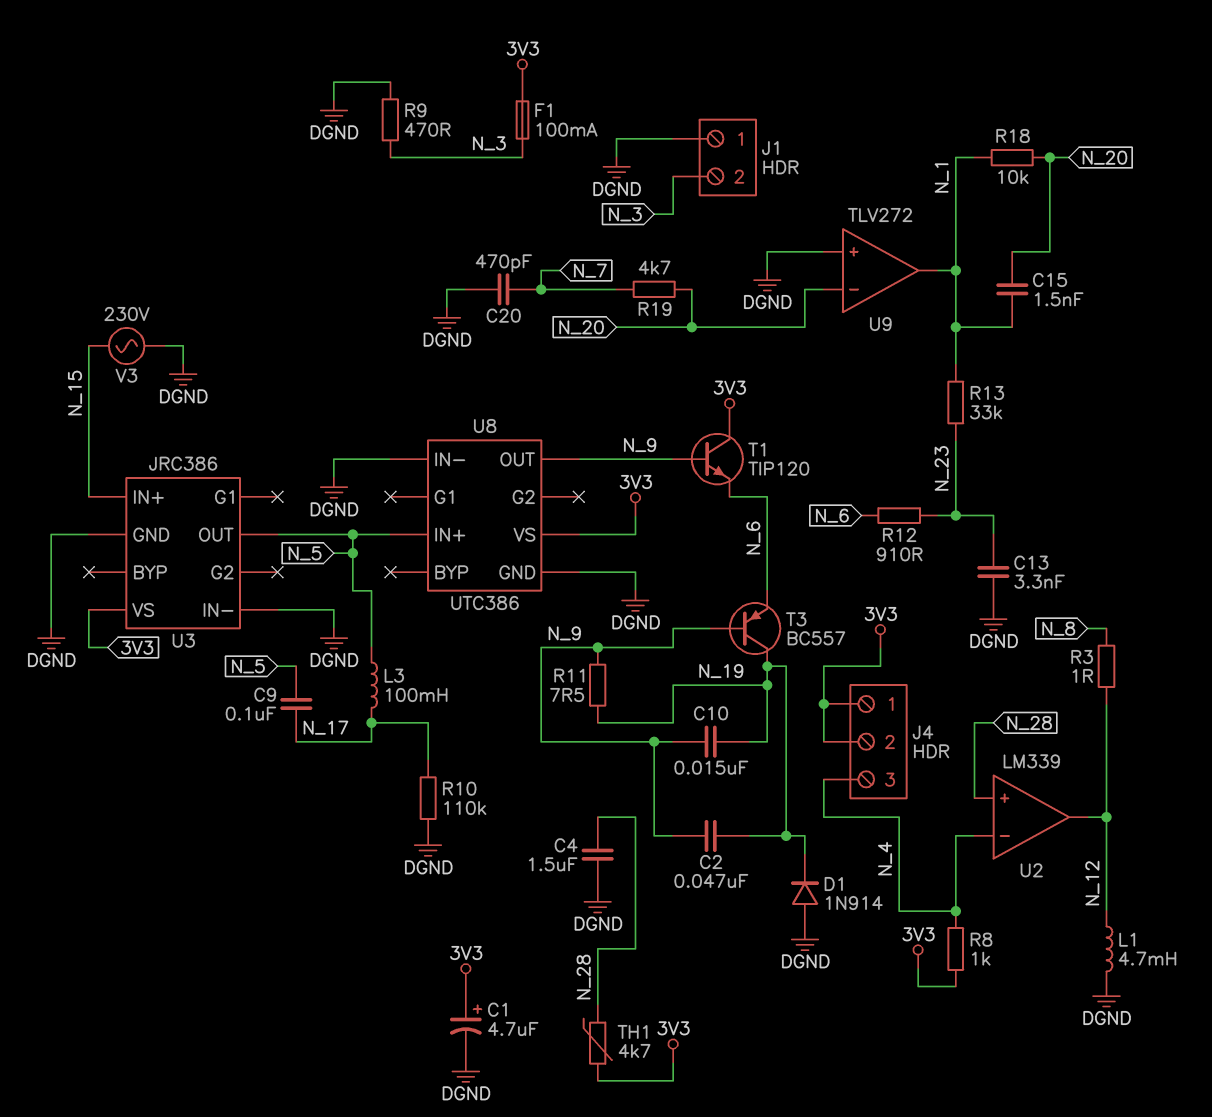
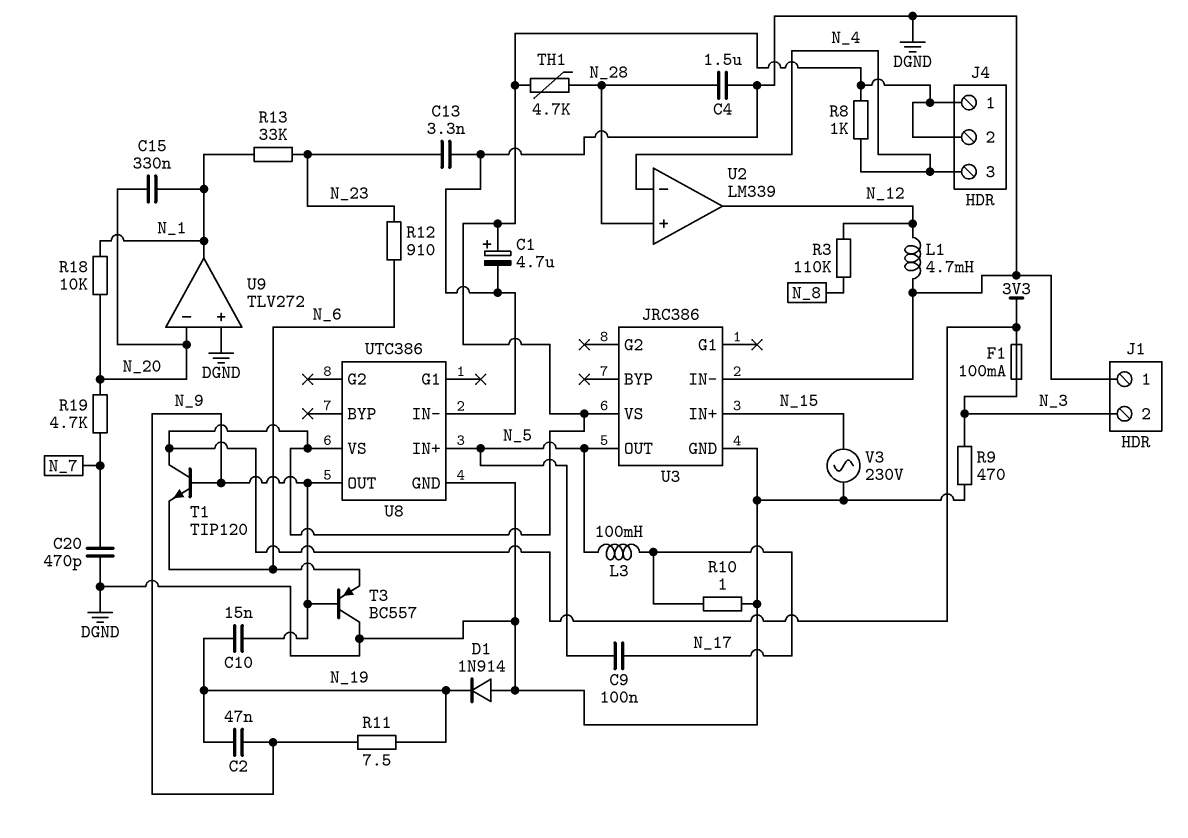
C15: 1.5nF (N_1, N_20) -> 330nF (N_1, N_20)
R3: 1 (N_8, N_12) -> 110k (N_8, N_12)
R10: 110k (DGND, N_17) -> 1 (DGND, N_17)
T3: PNP BC557 (B N_9, C N_19, E N_6) -> PNP BC557 (B N_9, C DGND, E N_6)

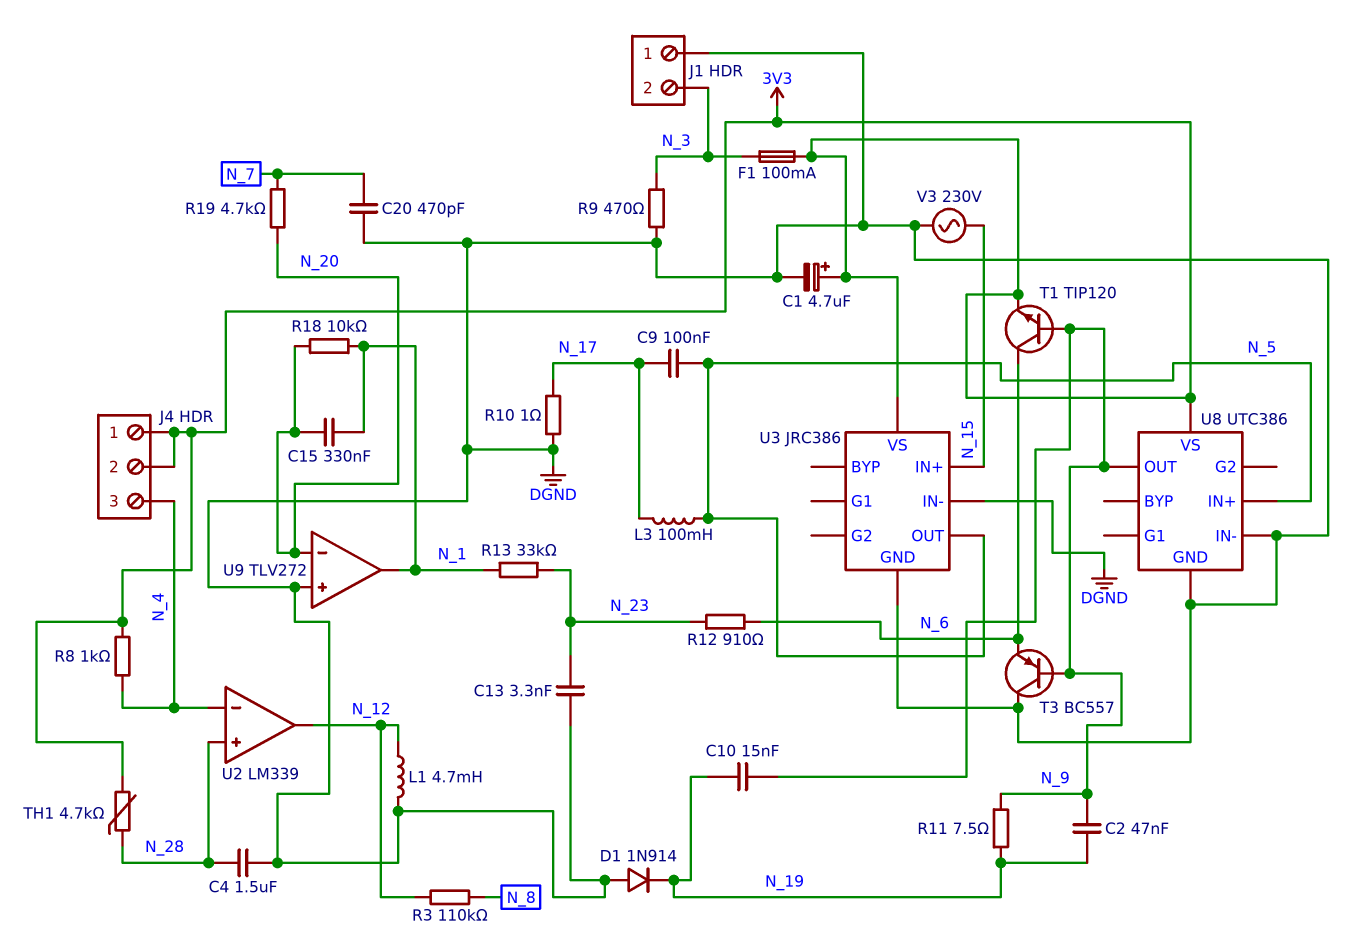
T1: NPN TIP120 (B N_9, C 3V3, E N_6) -> NPN TIP120 (B N_9, C N_6, E 3V3)

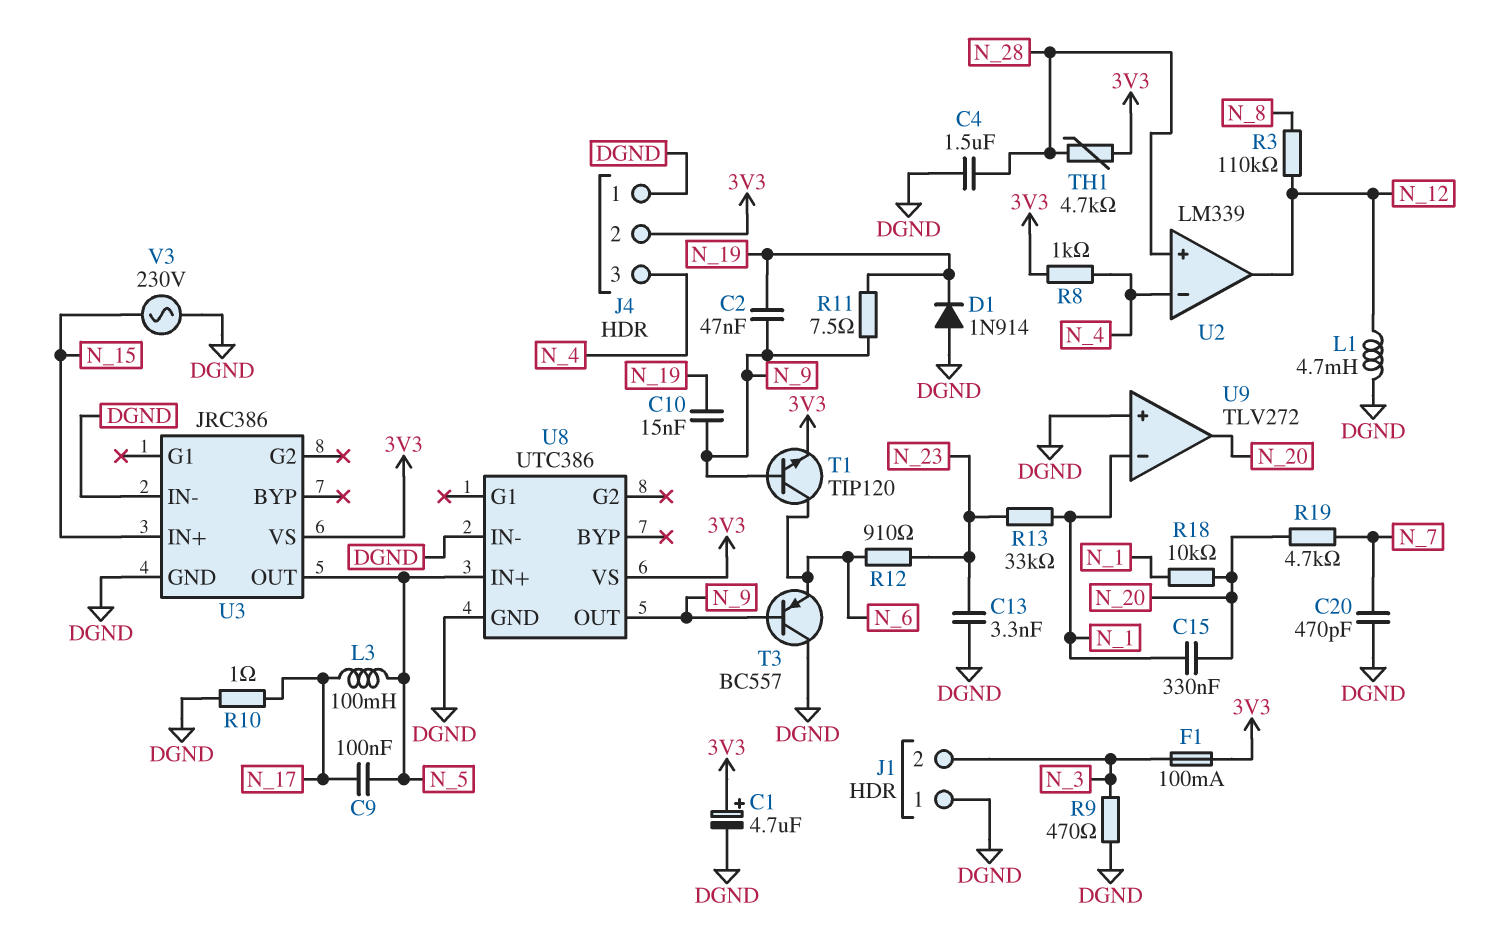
J4 pin 1: 3V3 -> DGND
U9 pin in-: N_20 -> N_1
U9 pin out: N_1 -> N_20

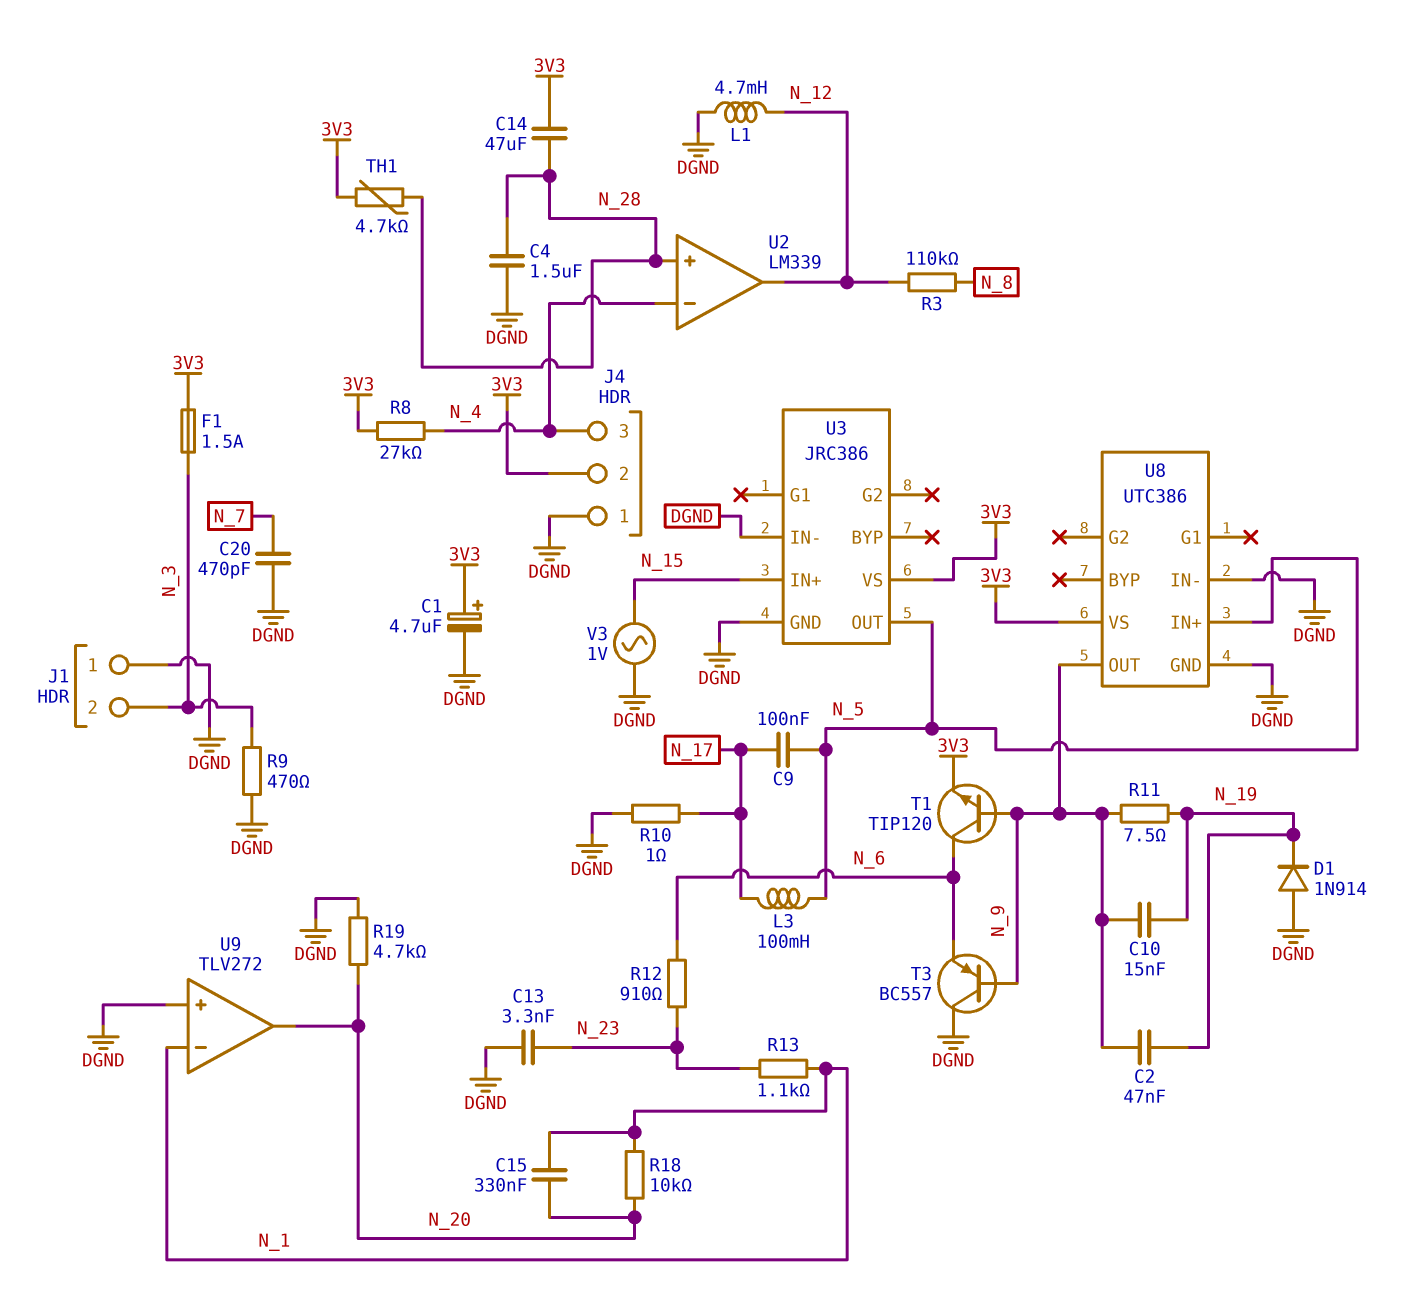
C14: none -> 47uF (3V3, N_28)
F1: 100mA (3V3, N_3) -> 1.5A (3V3, N_3)
R8: 1k (3V3, N_4) -> 27k (3V3, N_4)
R13: 33k (N_1, N_23) -> 1.1k (N_1, N_23)
R19: 4.7k (N_7, N_20) -> 4.7k (DGND, N_20)
V3: AC 230V (DGND, N_15) -> AC 1V (DGND, N_15)

